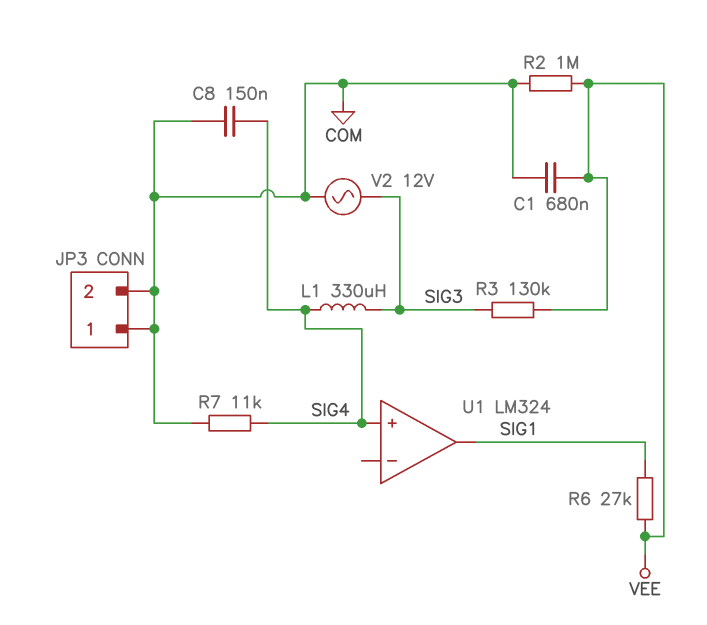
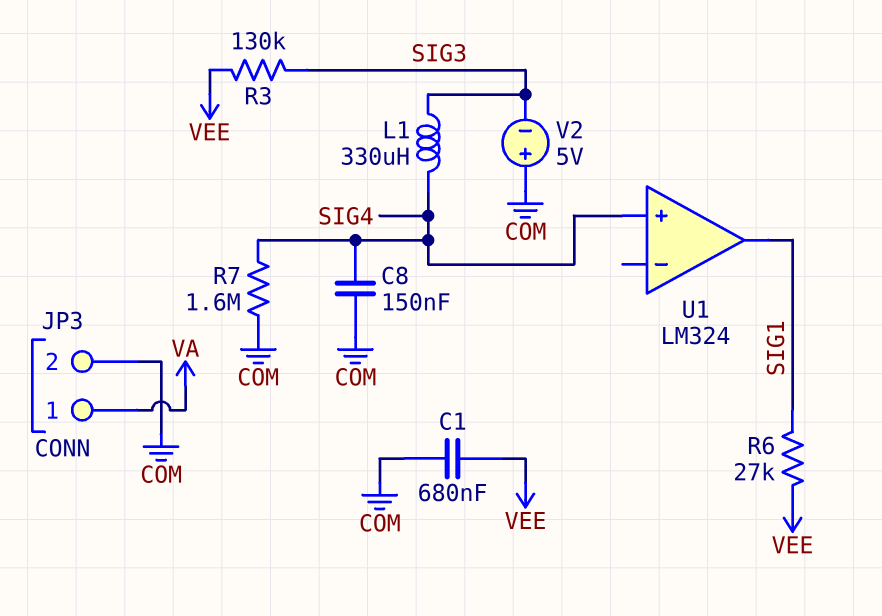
JP3 pin 1: COM -> VA
R2: 1M (COM, VEE) -> none
R7: 11k (COM, SIG4) -> 1.6M (COM, SIG4)
V2: AC 12V (COM, SIG3) -> 5V (plus COM, minus SIG3)

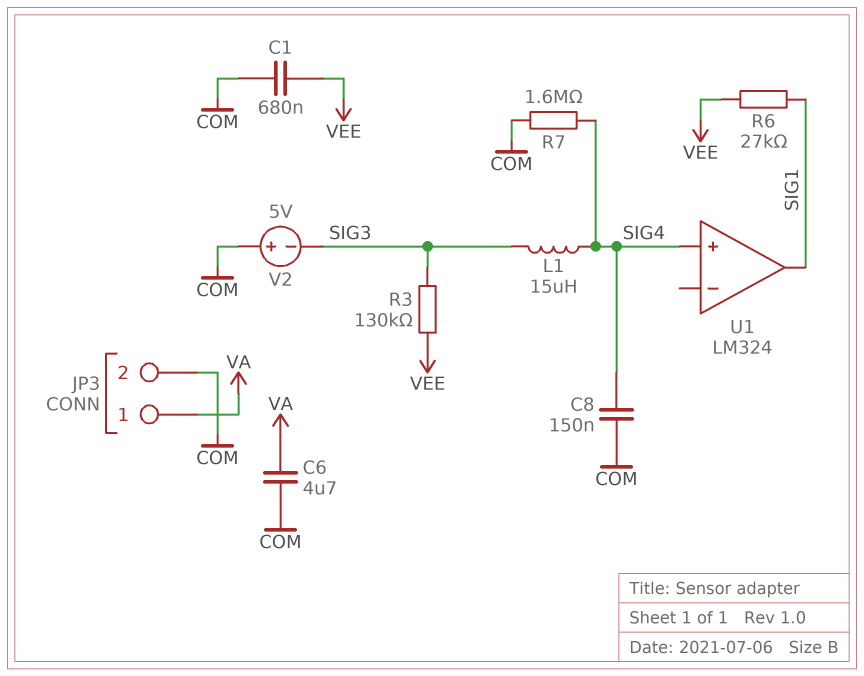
C6: none -> 4.7uF (COM, VA)
L1: 330uH (SIG3, SIG4) -> 15uH (SIG3, SIG4)

